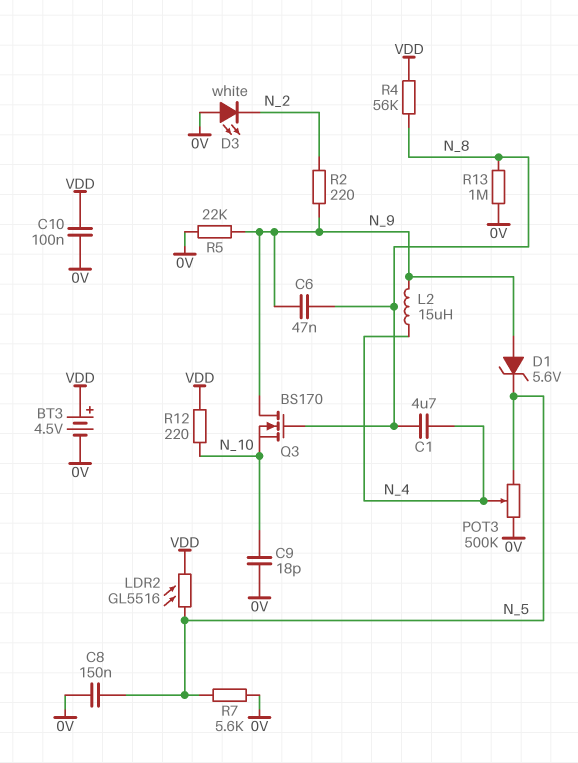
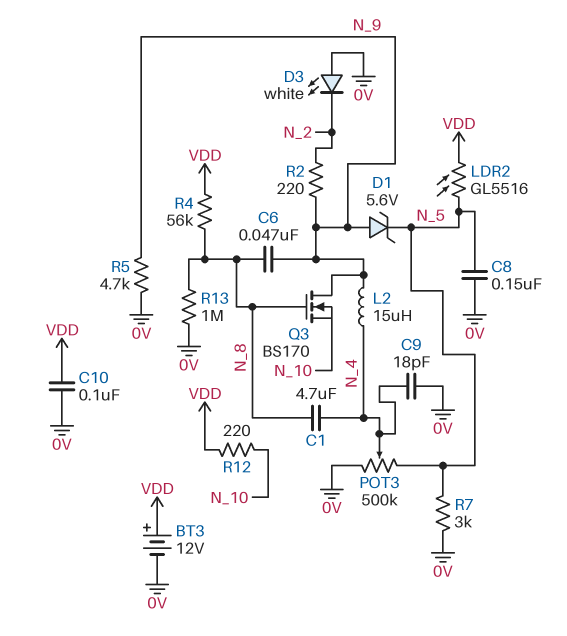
BT3: 4.5V (plus VDD, minus 0V) -> 12V (plus VDD, minus 0V)
C9: 18pF (0V, N_10) -> 18pF (0V, N_4)
R5: 22k (0V, N_9) -> 4.7k (0V, N_9)
R7: 5.6k (0V, N_5) -> 3k (0V, N_5)

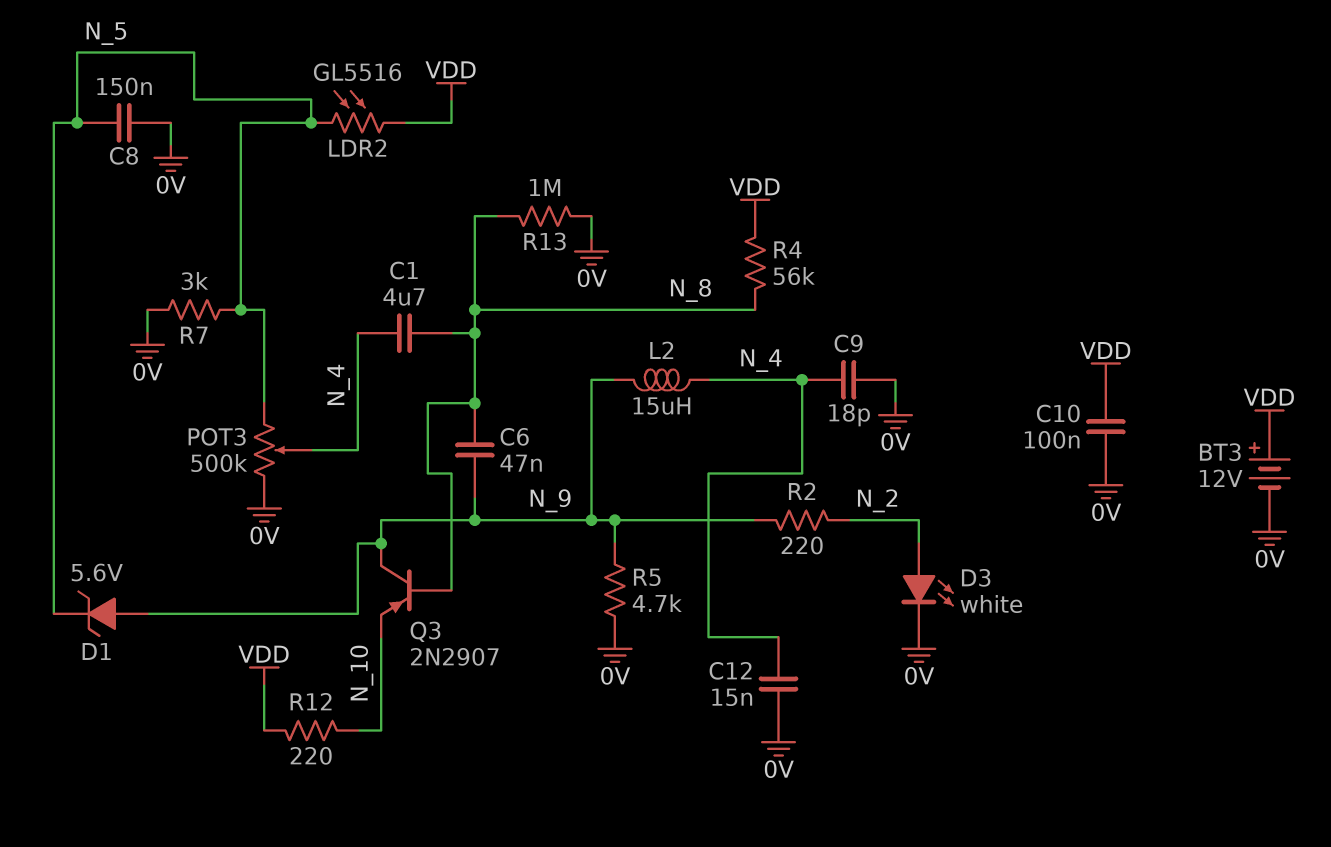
C12: none -> 15nF (0V, N_4)
D3: LED white (A 0V, K N_2) -> LED white (A N_2, K 0V)
Q3: NMOS BS170 (G N_8, D N_9, S N_10) -> PNP 2N2907 (B N_8, C N_9, E N_10)

